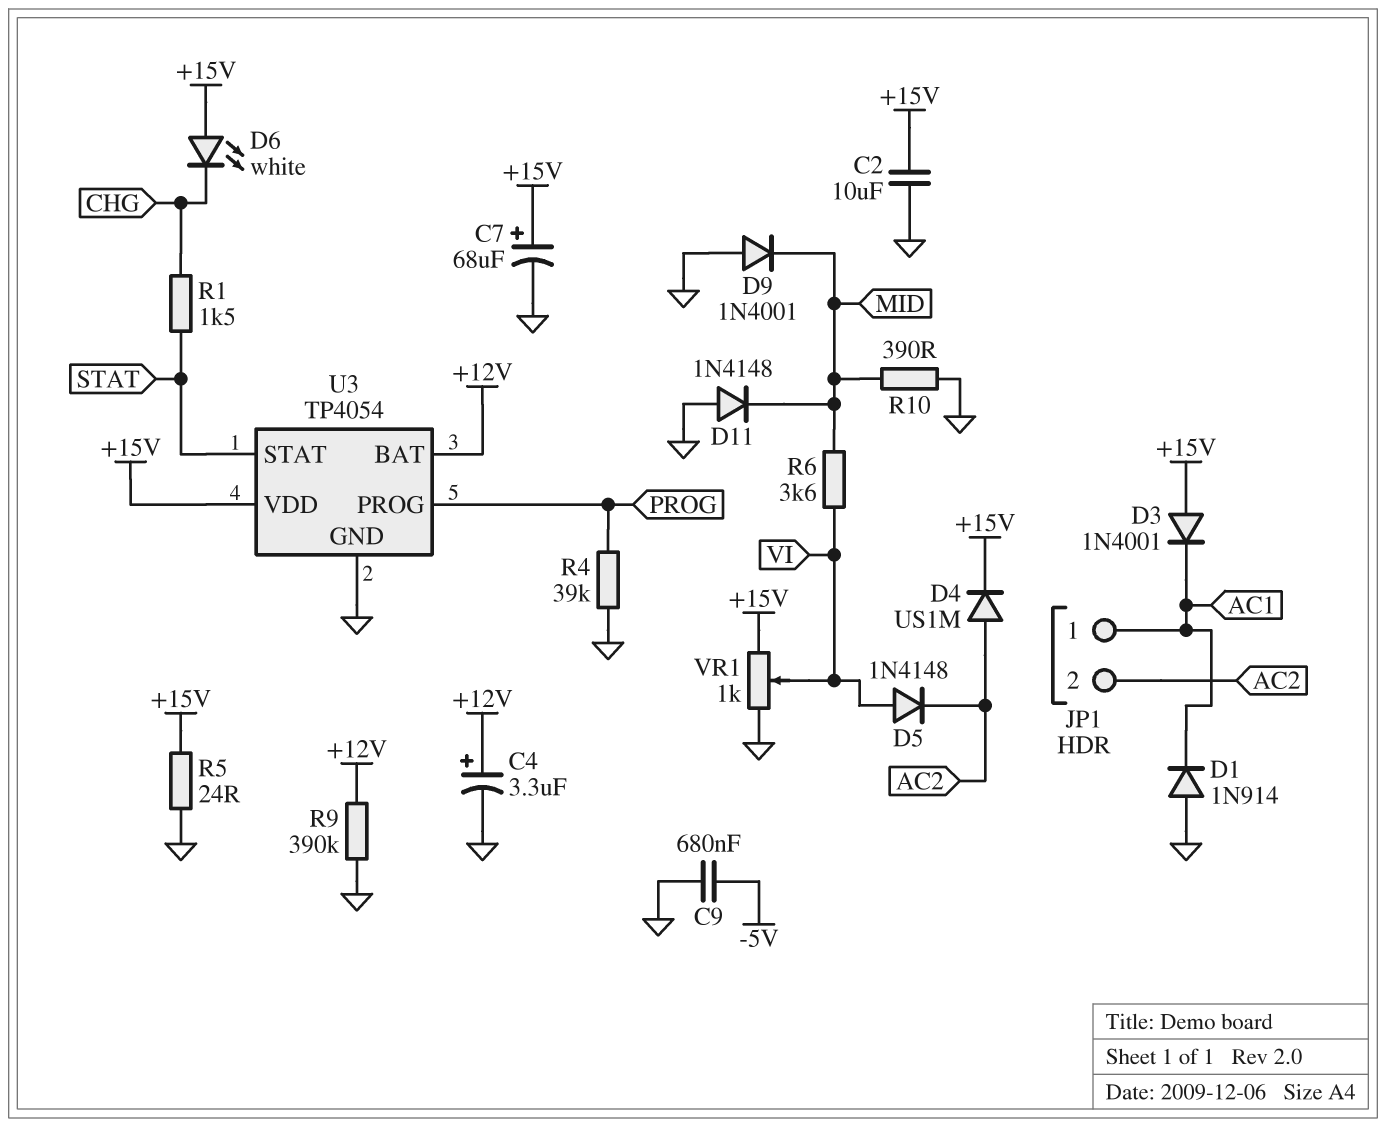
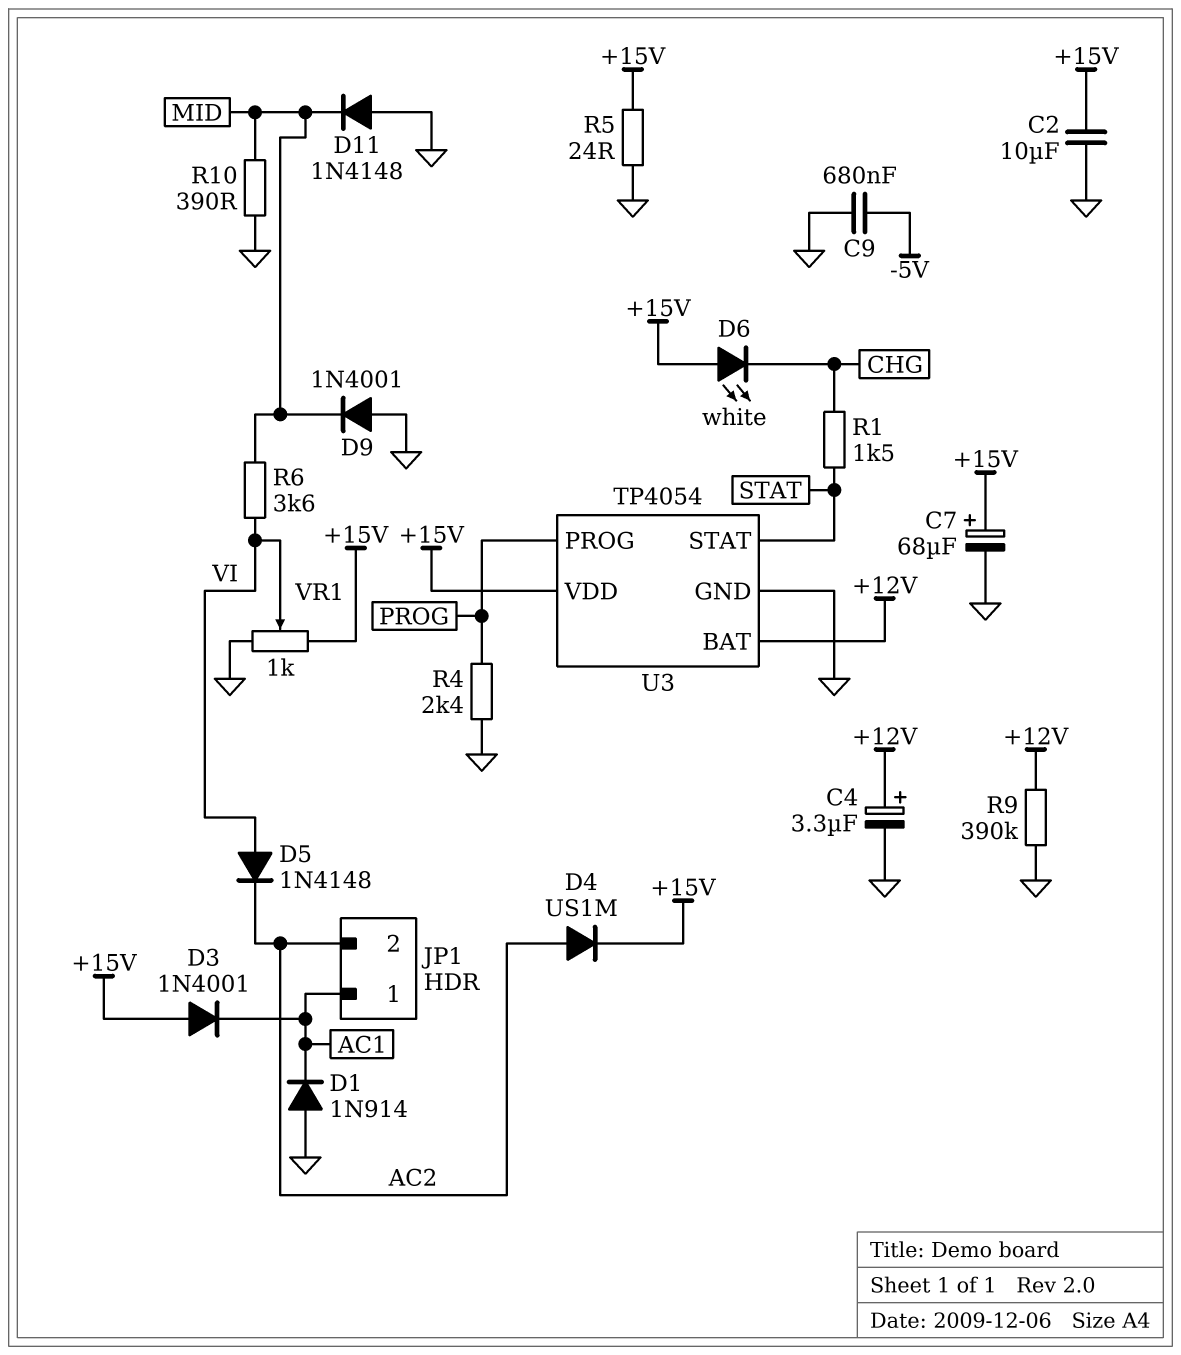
R4: 39k (GND, PROG) -> 2.4k (GND, PROG)

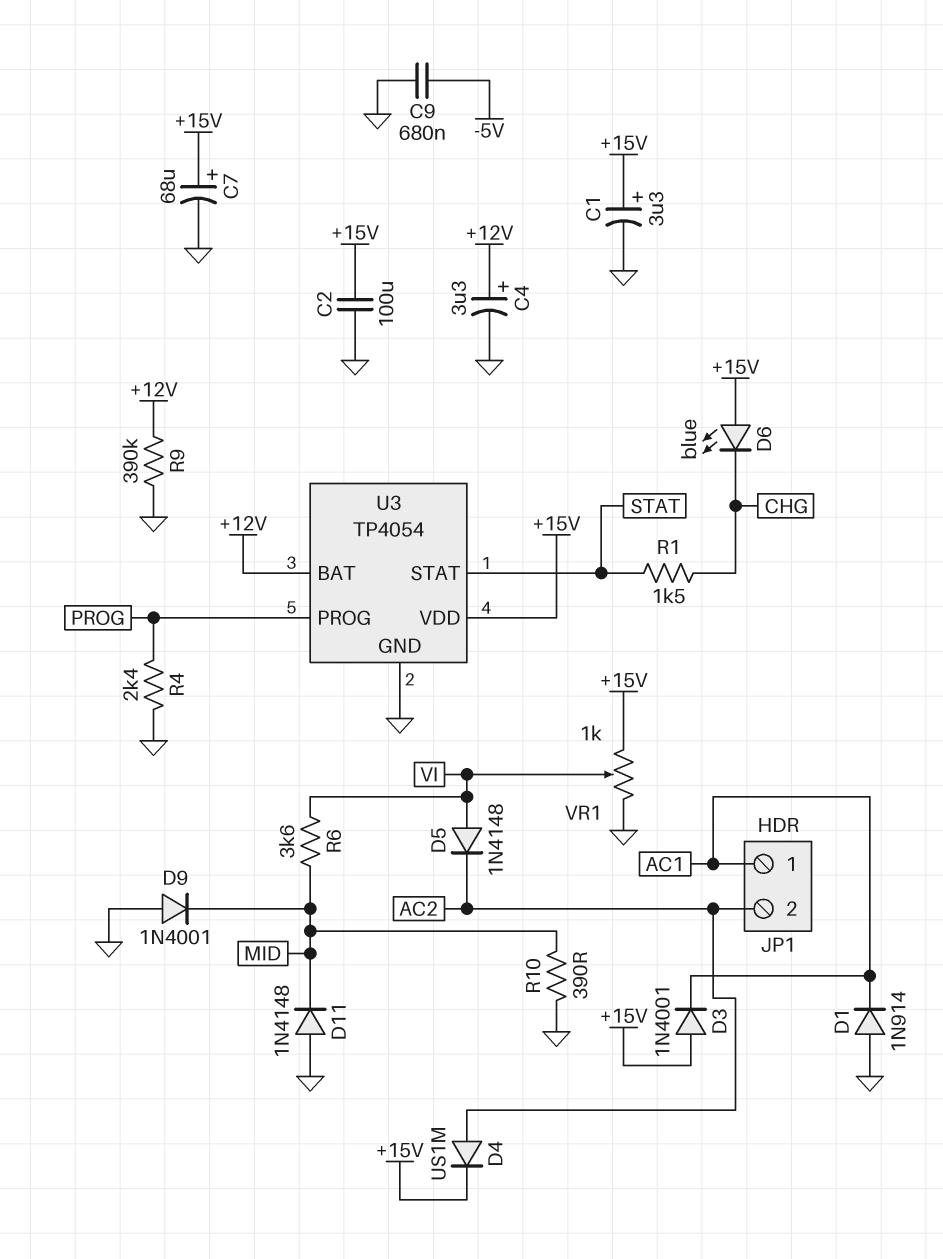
C1: none -> 3.3uF (plus +15V, minus GND)
C2: 10uF (+15V, GND) -> 100uF (+15V, GND)
D6: LED white (A +15V, K CHG) -> LED blue (A +15V, K CHG)
R5: 24 (+15V, GND) -> none

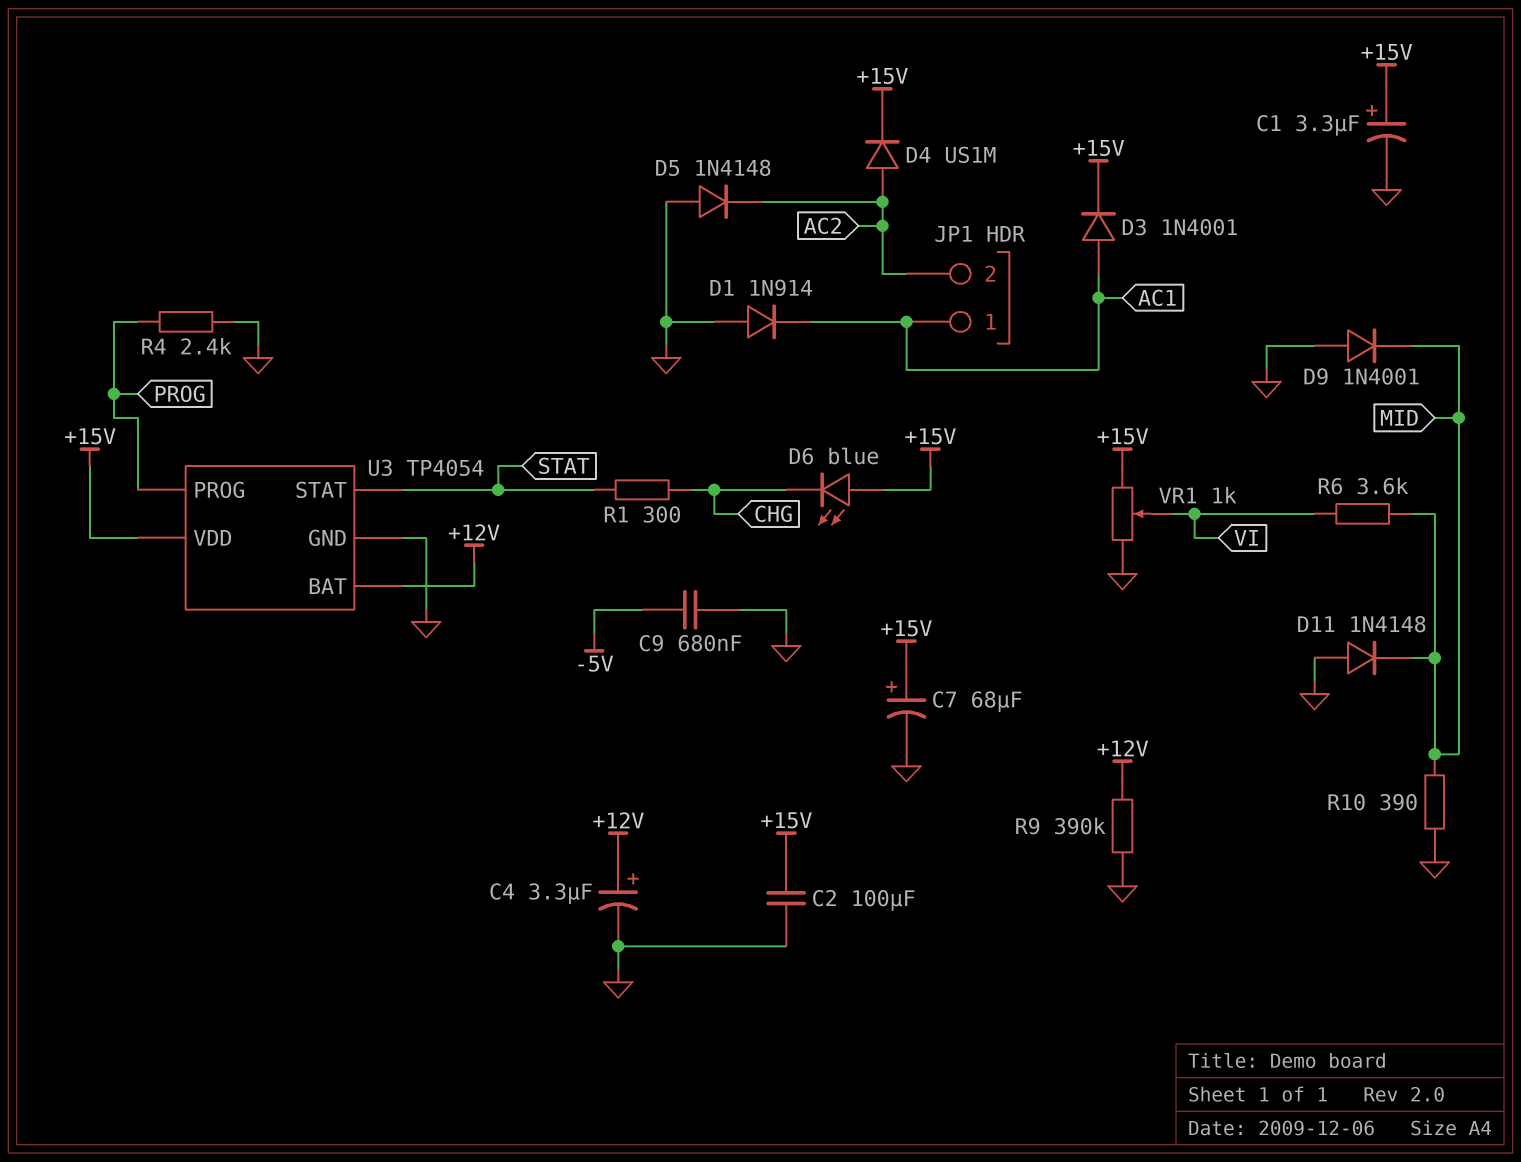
D3: diode 1N4001 (A +15V, K AC1) -> diode 1N4001 (A AC1, K +15V)
D5: diode 1N4148 (A VI, K AC2) -> diode 1N4148 (A GND, K AC2)
R1: 1.5k (CHG, STAT) -> 300 (CHG, STAT)

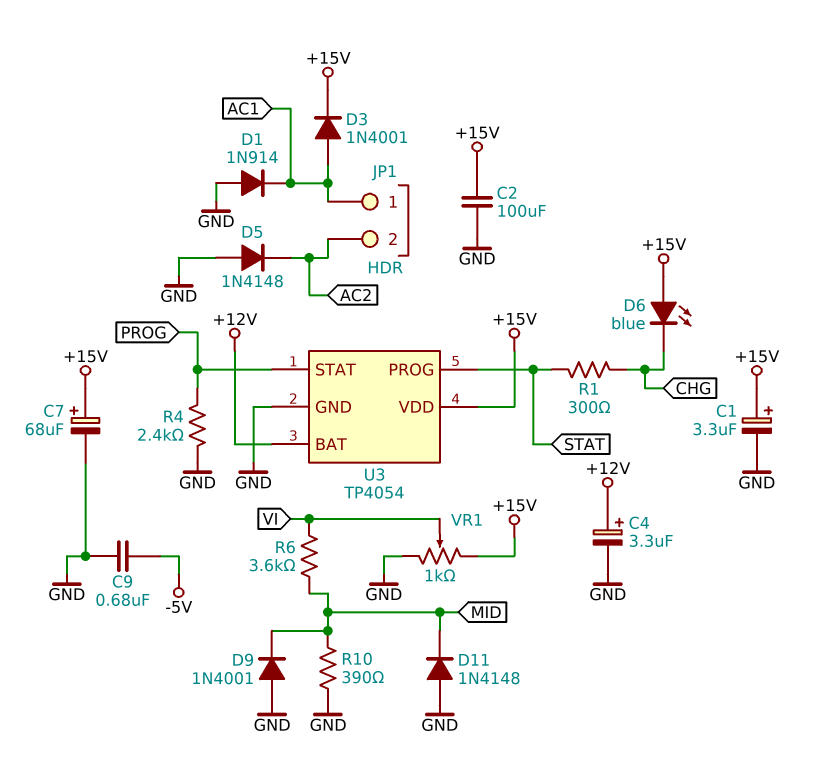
D4: diode US1M (A AC2, K +15V) -> none
R9: 390k (+12V, GND) -> none
U3 pin PROG: PROG -> STAT
U3 pin STAT: STAT -> PROG

